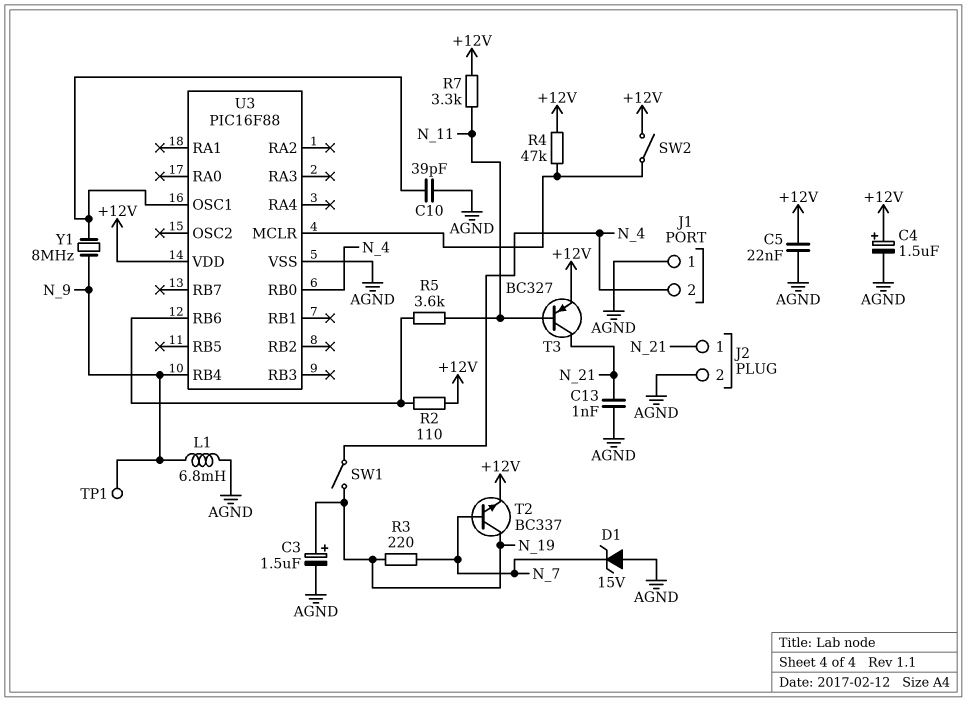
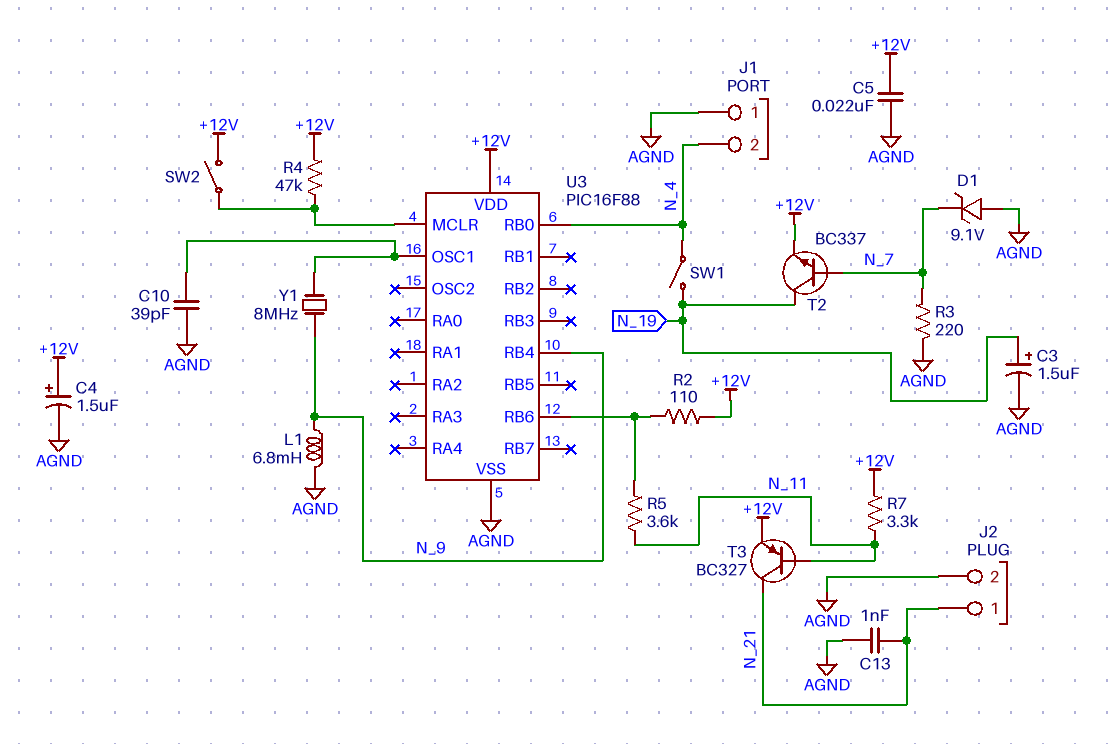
D1: zener 15V (A AGND, K N_7) -> zener 9.1V (A AGND, K N_7)
R3: 220 (N_7, N_19) -> 220 (AGND, N_7)
TP1: test point (N_9) -> none

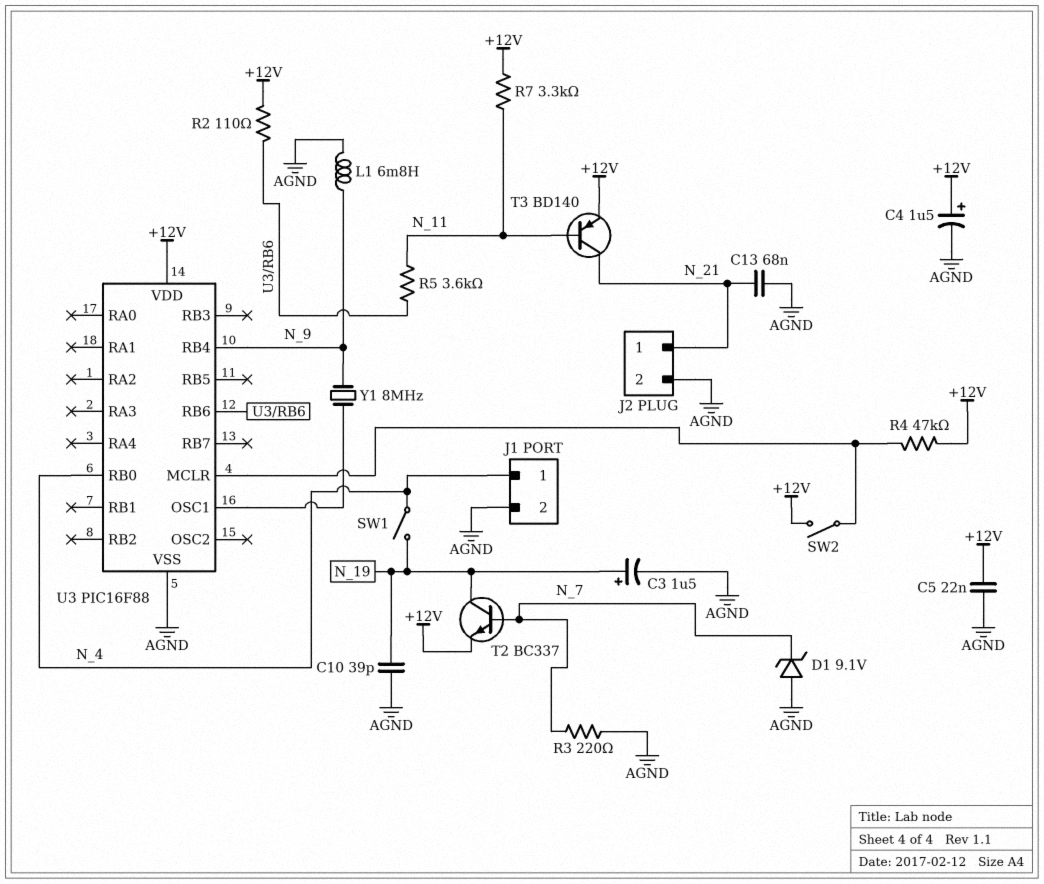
C10: 39pF (AGND, U3/OSC1) -> 39pF (AGND, N_19)
C13: 1nF (AGND, N_21) -> 68nF (AGND, N_21)
J1 pin 1: AGND -> N_4
J1 pin 2: N_4 -> AGND
T3: PNP BC327 (B N_11, C N_21, E +12V) -> PNP BD140 (B N_11, C N_21, E +12V)

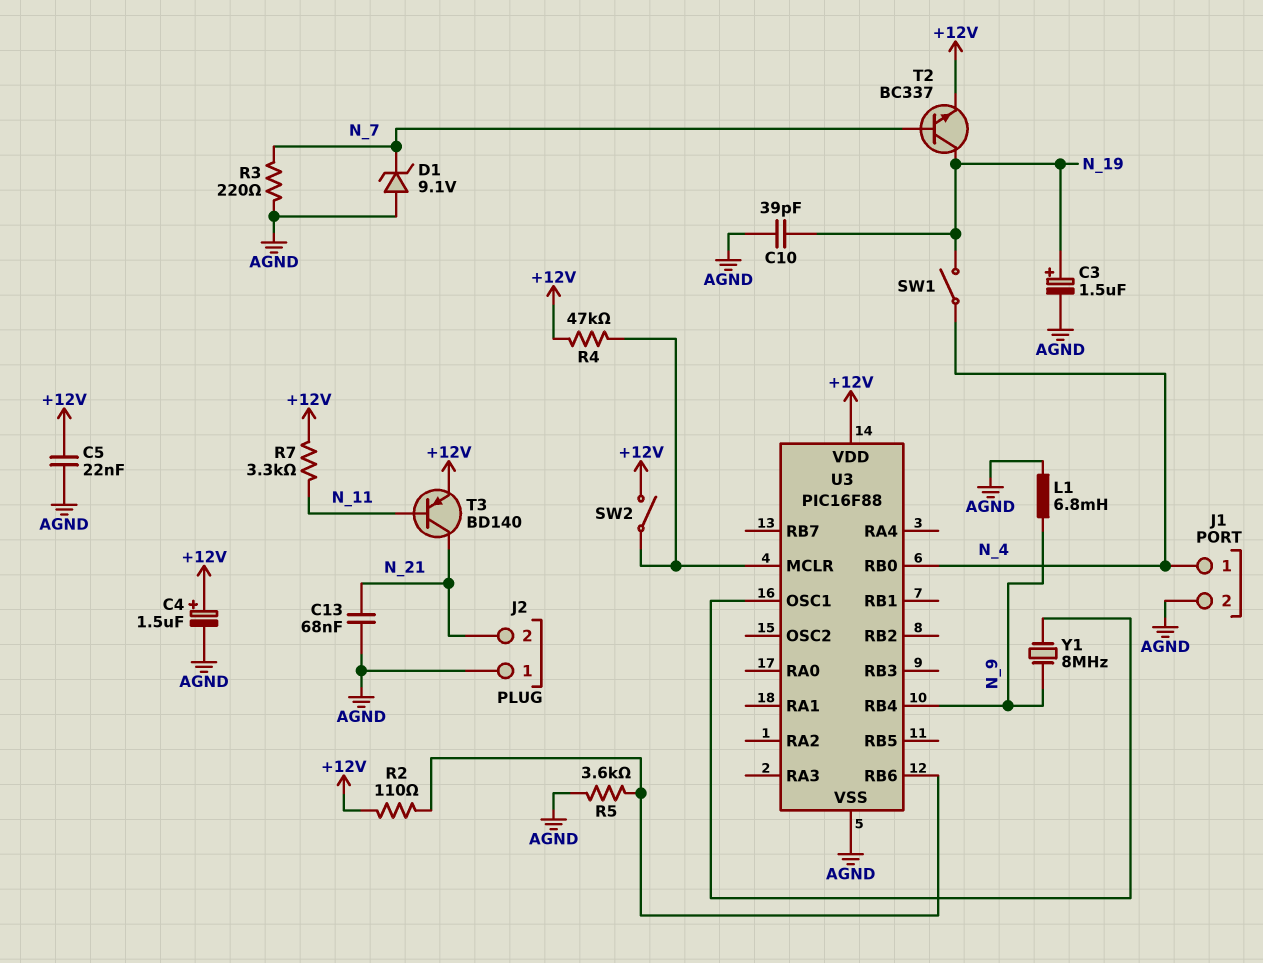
J2 pin 1: N_21 -> AGND
J2 pin 2: AGND -> N_21
R5: 3.6k (N_11, U3/RB6) -> 3.6k (AGND, U3/RB6)

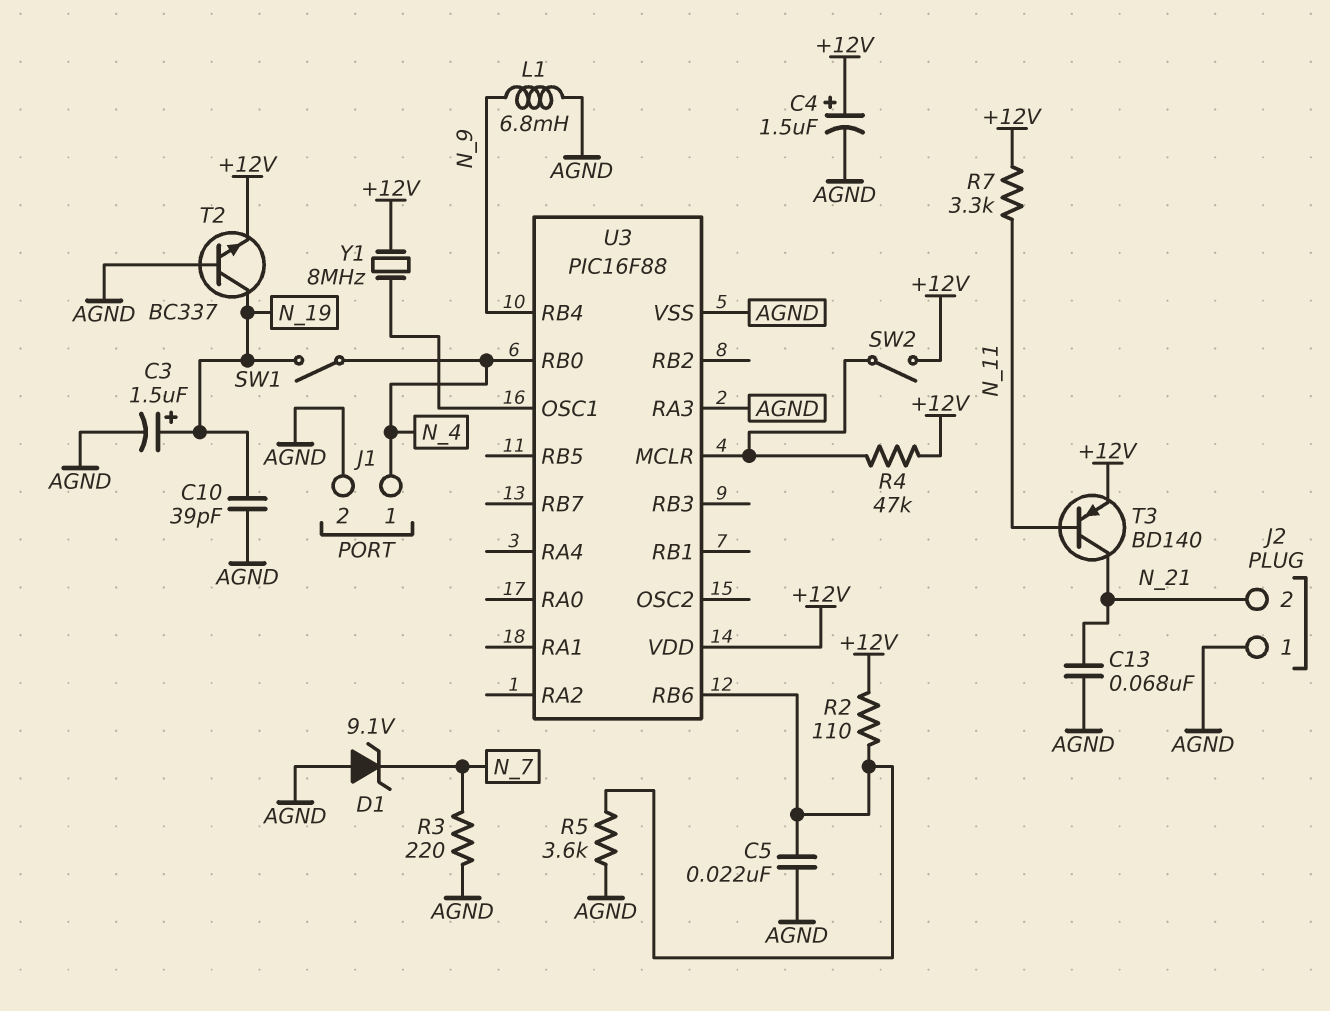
C5: 22nF (+12V, AGND) -> 22nF (AGND, U3/RB6)
T2: NPN BC337 (B N_7, C N_19, E +12V) -> NPN BC337 (B AGND, C N_19, E +12V)
U3 pin RA3: none -> AGND
Y1: 8MHz (N_9, U3/OSC1) -> 8MHz (+12V, U3/OSC1)

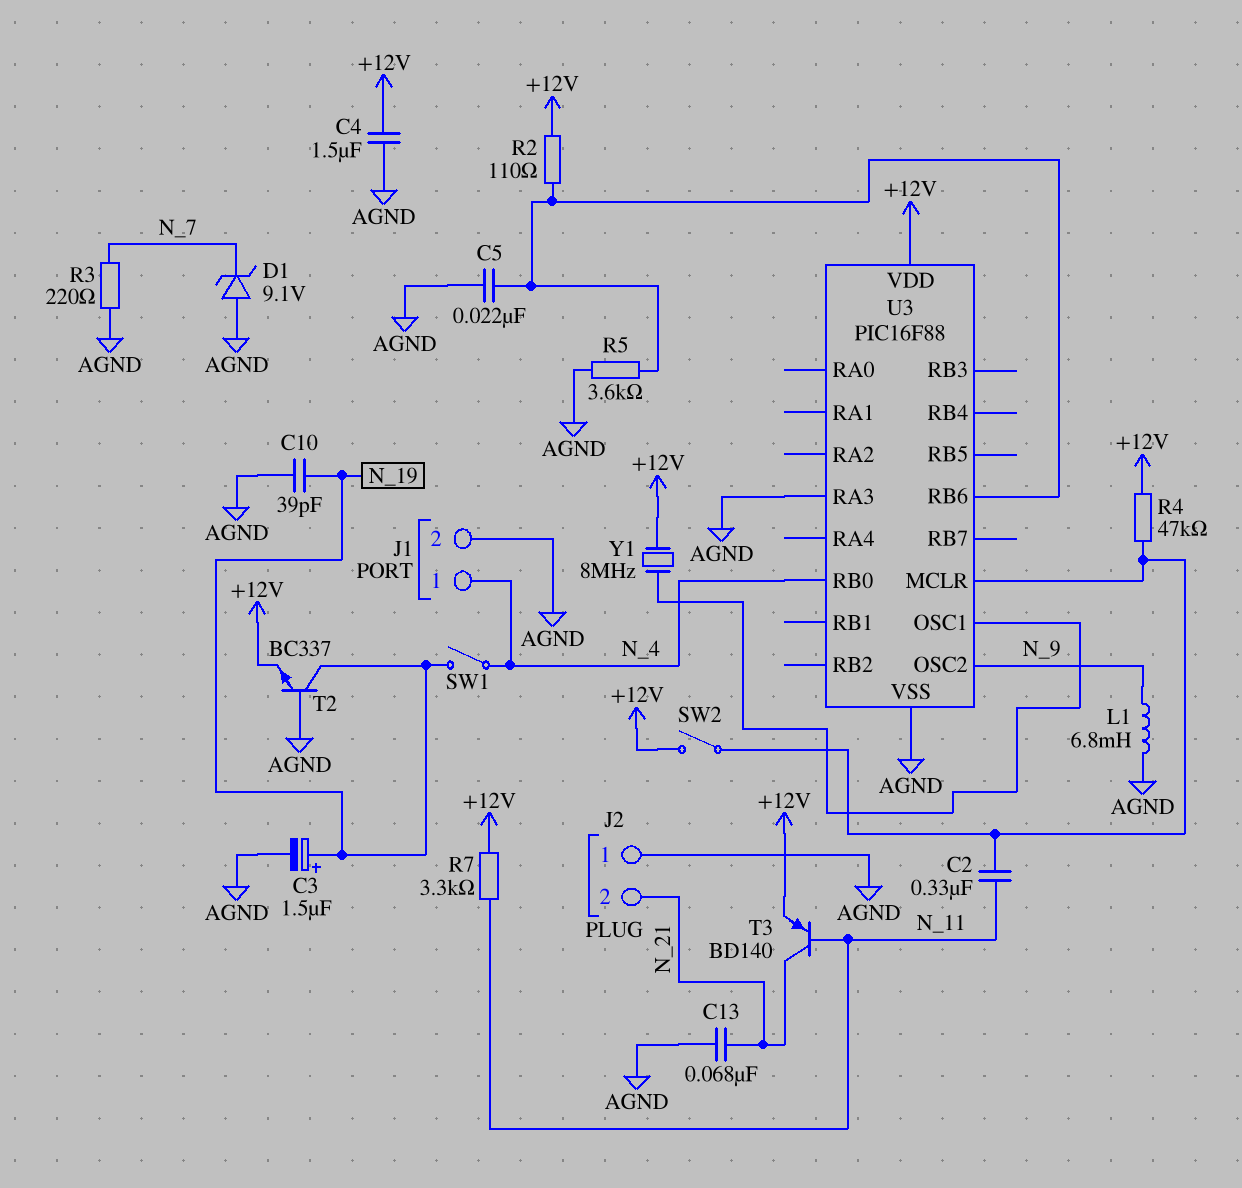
C2: none -> 330nF (N_11, U3/MCLR)
C4: 1.5uF (plus +12V, minus AGND) -> 1.5uF (+12V, AGND)
U3 pin OSC2: none -> N_9
U3 pin RB4: N_9 -> none

